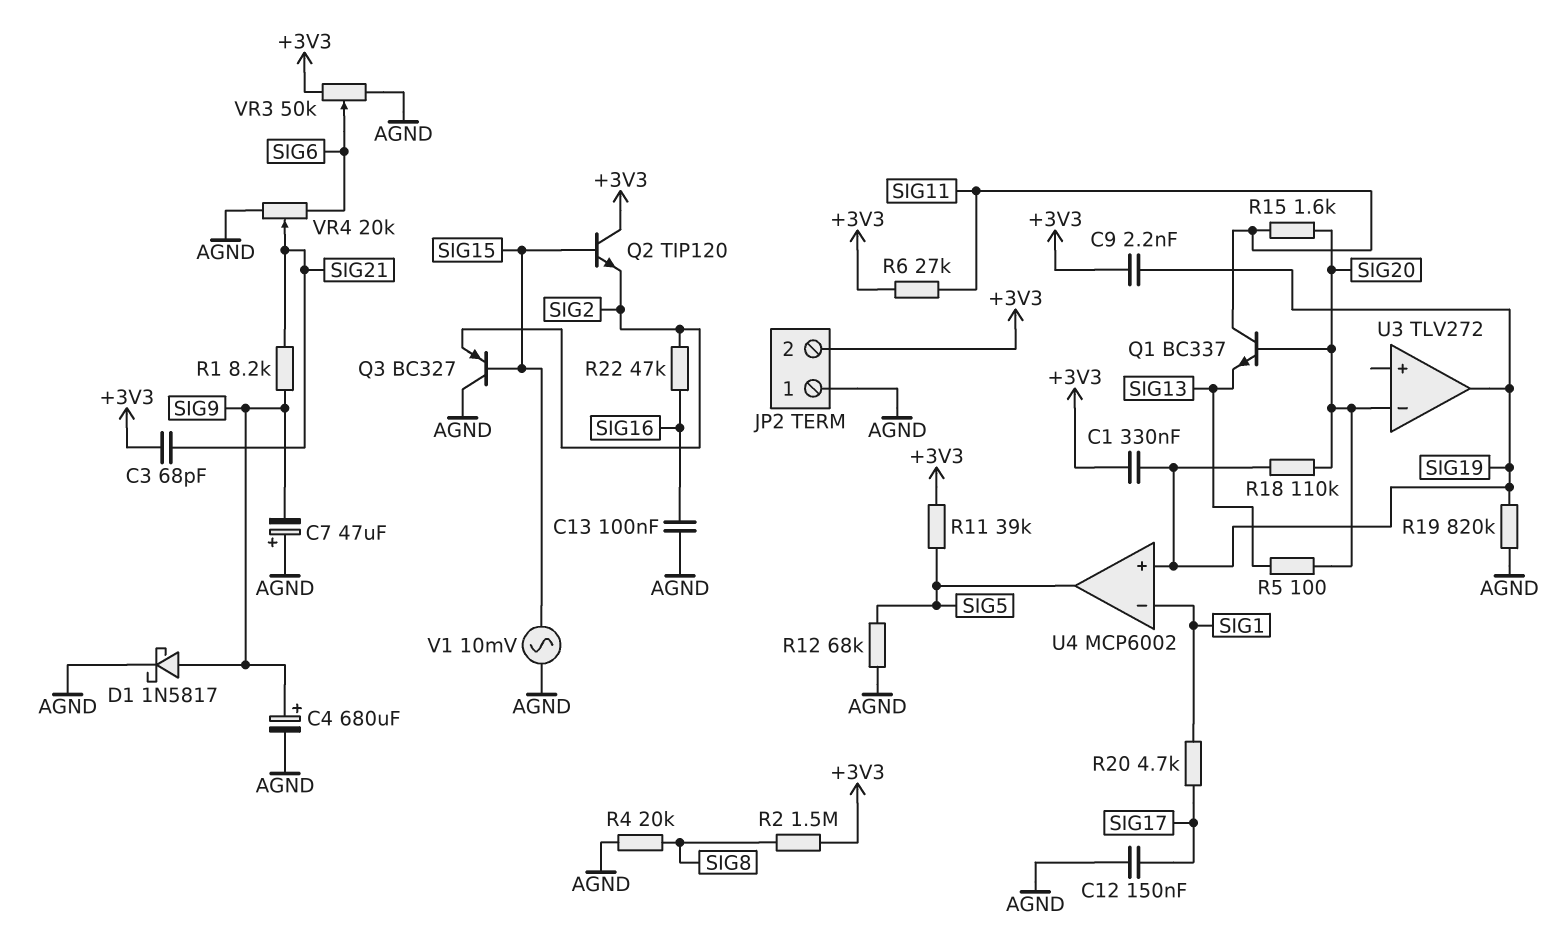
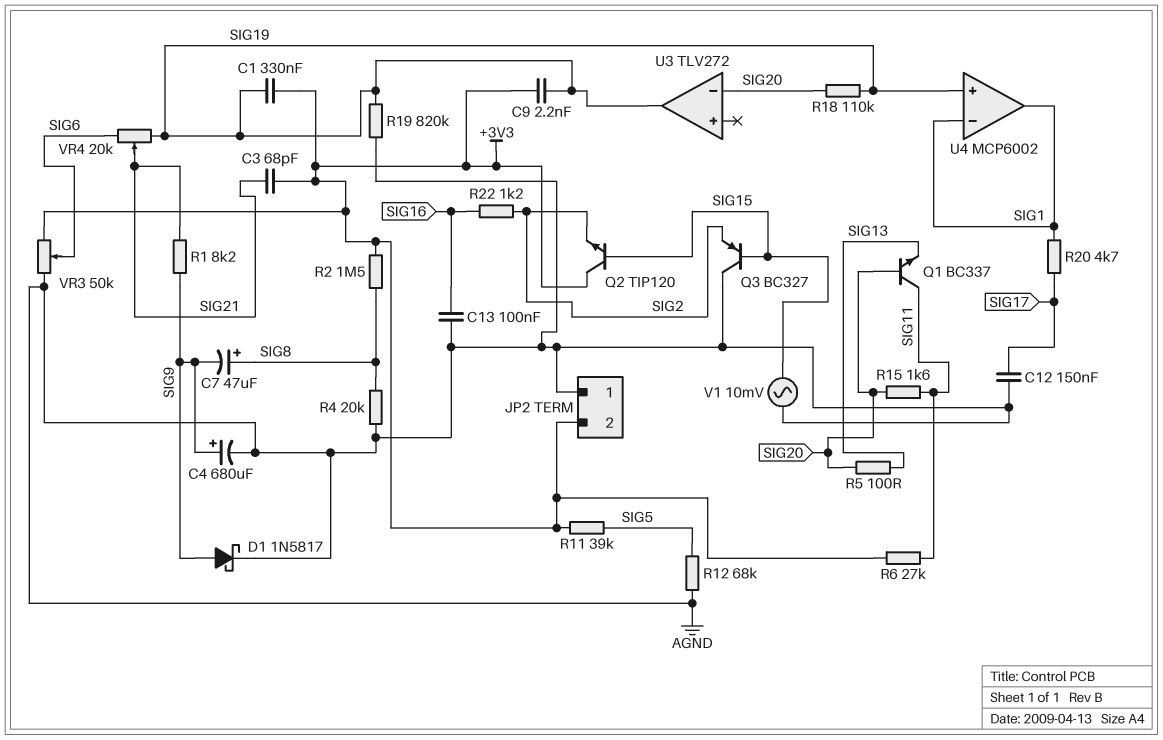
C7: 47uF (plus AGND, minus SIG9) -> 47uF (plus SIG8, minus SIG9)
R22: 47k (SIG2, SIG16) -> 1.2k (SIG2, SIG16)
U4 pin out: SIG5 -> SIG1
VR4: 20k (AGND, SIG6, wiper SIG21) -> 20k (SIG6, SIG19, wiper SIG21)

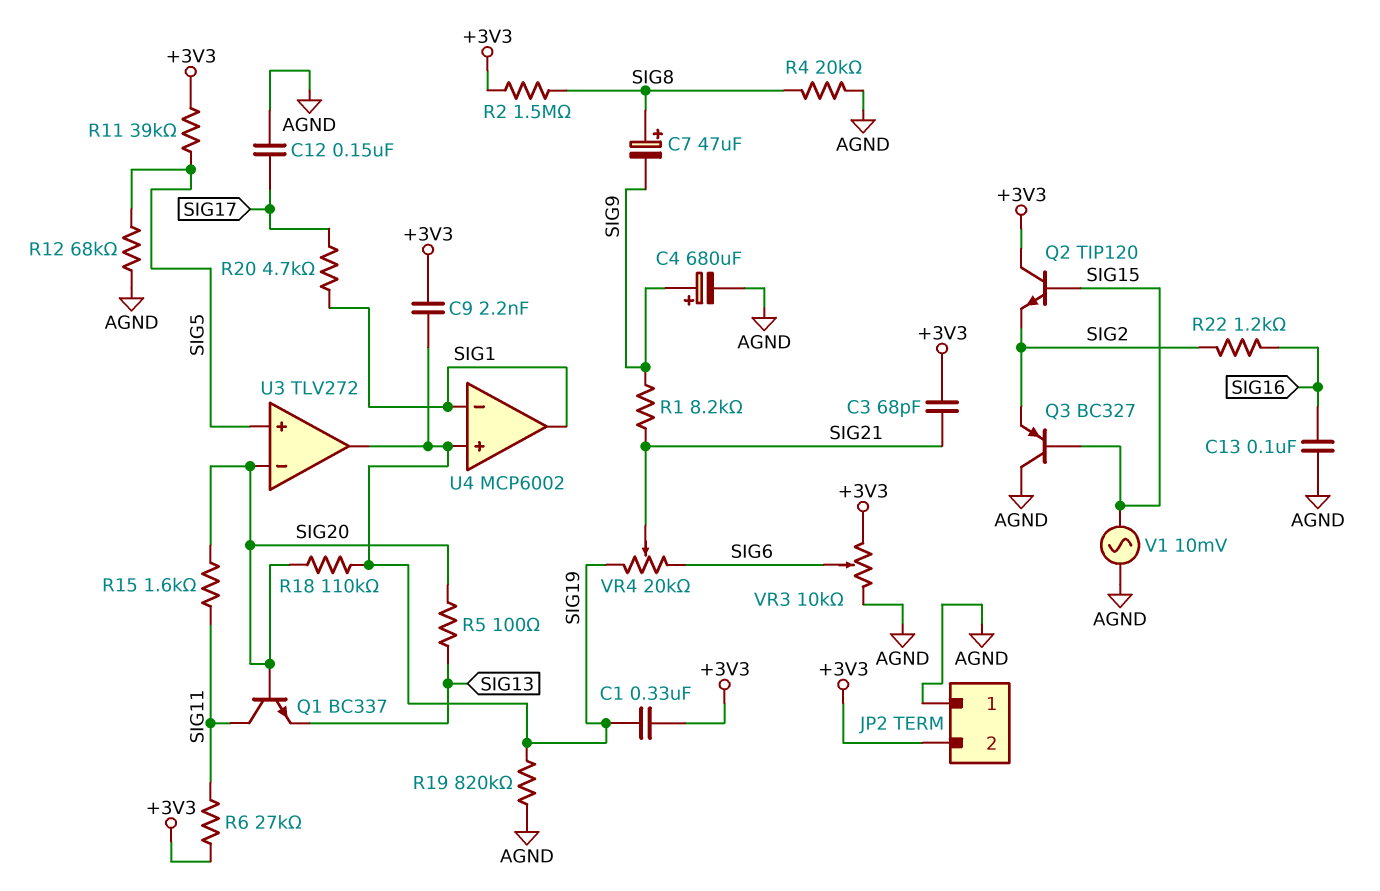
D1: schottky 1N5817 (A SIG9, K AGND) -> none
U3 pin in+: none -> SIG5
VR3: 50k (+3V3, AGND, wiper SIG6) -> 10k (+3V3, AGND, wiper SIG6)

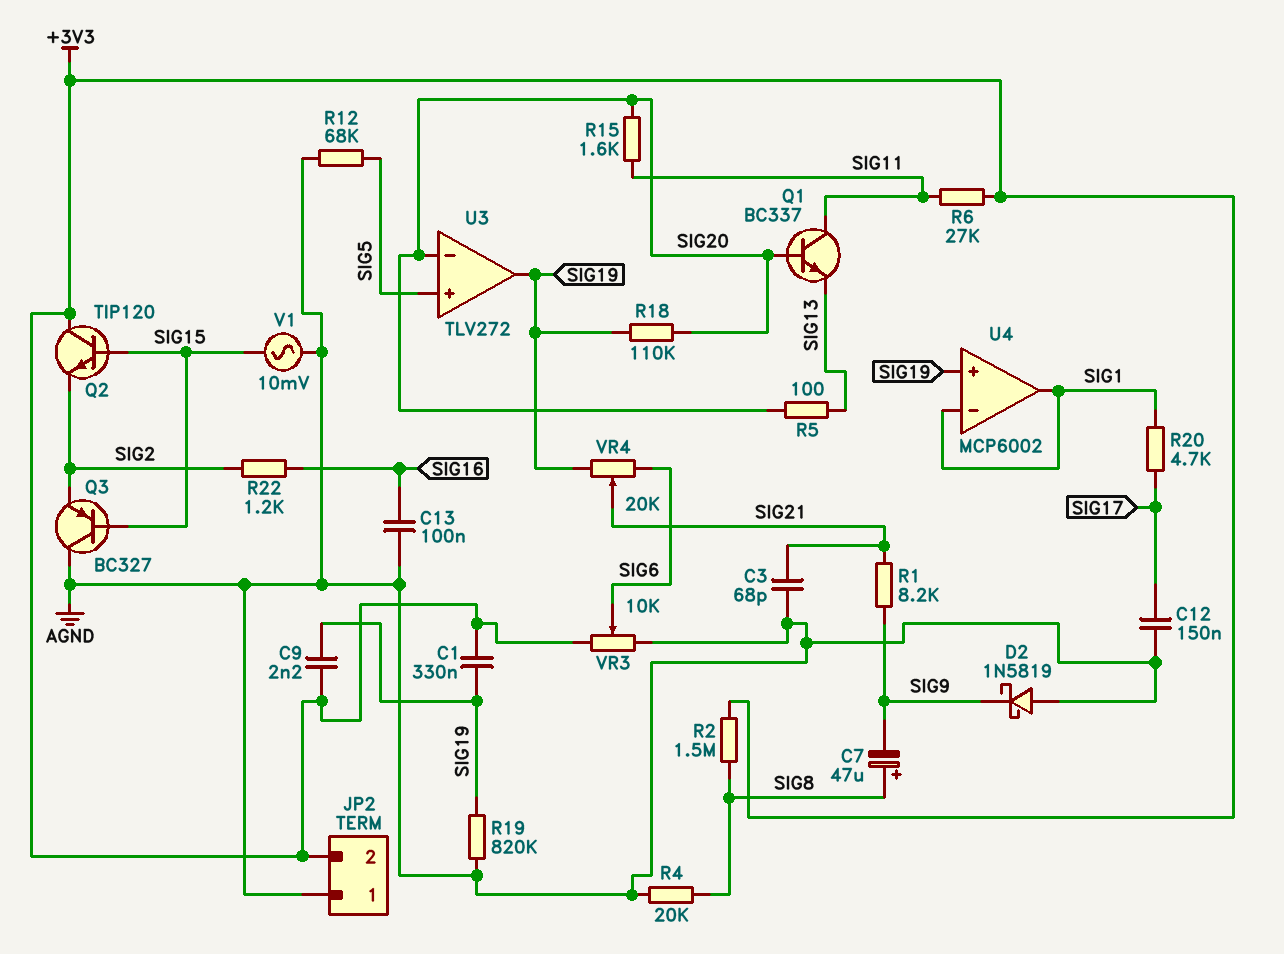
C3: 68pF (+3V3, SIG21) -> 68pF (AGND, SIG21)
C4: 680uF (plus SIG9, minus AGND) -> none
D2: none -> schottky 1N5819 (A AGND, K SIG9)
R11: 39k (+3V3, SIG5) -> none

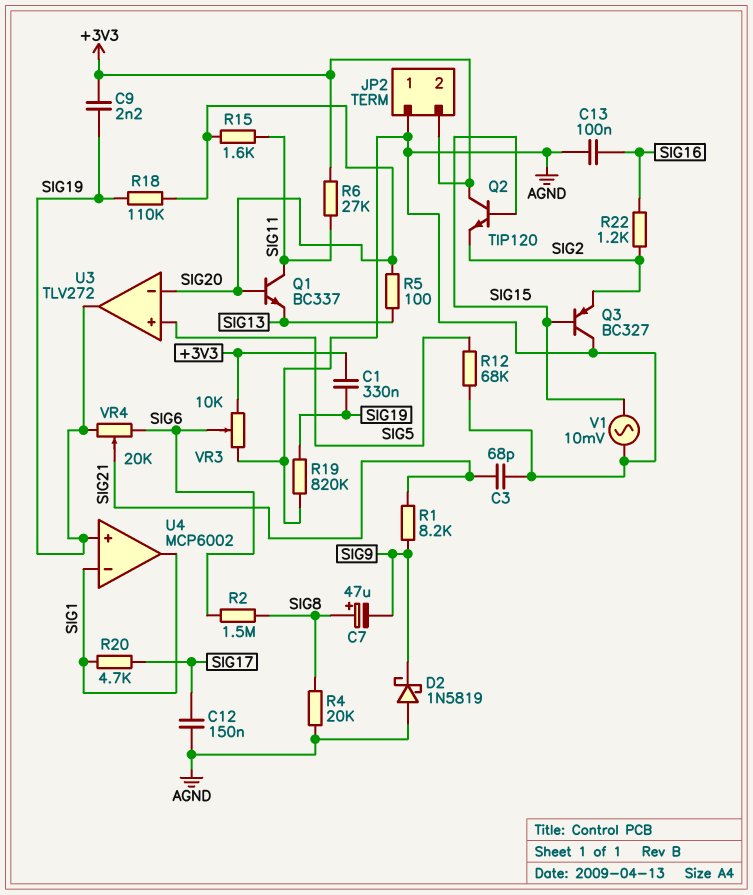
R2: 1.5M (+3V3, SIG8) -> 1.5M (SIG6, SIG8)

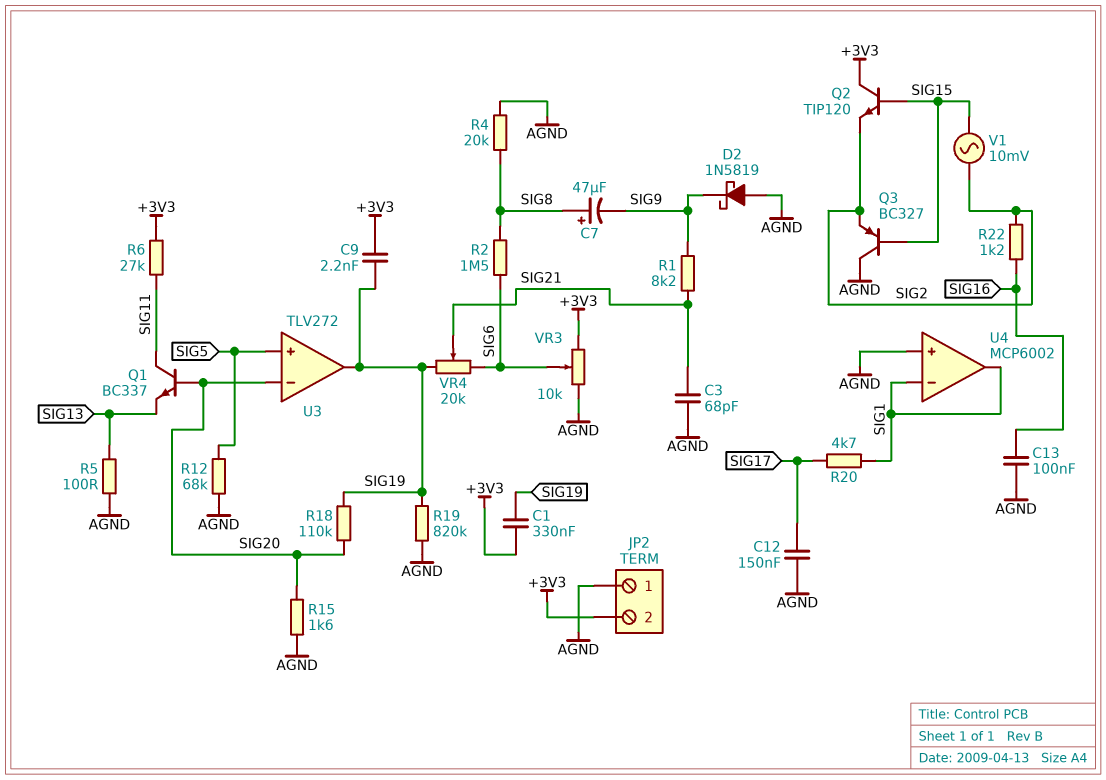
R5: 100 (SIG13, SIG20) -> 100 (AGND, SIG13)
R15: 1.6k (SIG11, SIG20) -> 1.6k (AGND, SIG20)
U4 pin in+: SIG19 -> AGND
V1: AC 10mV (AGND, SIG15) -> AC 10mV (SIG2, SIG15)

